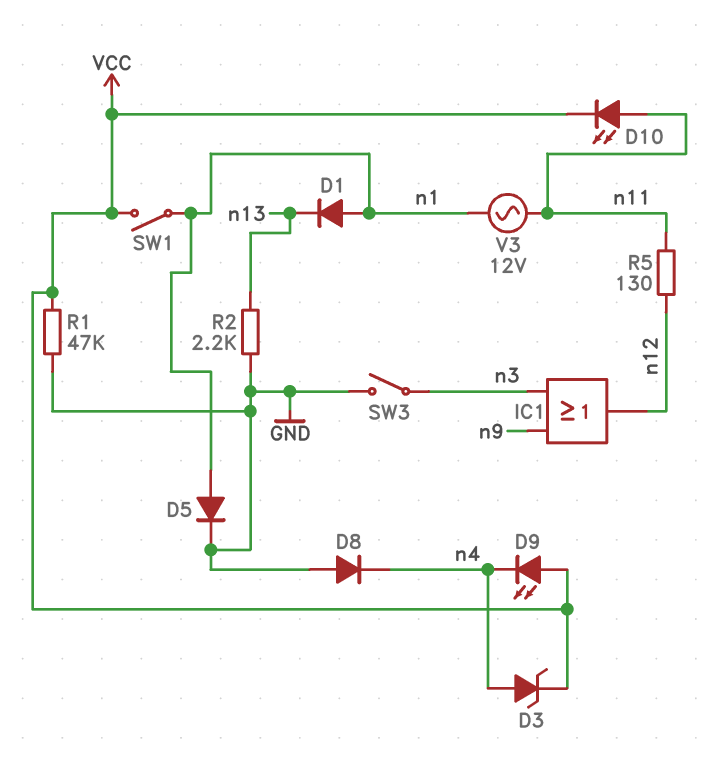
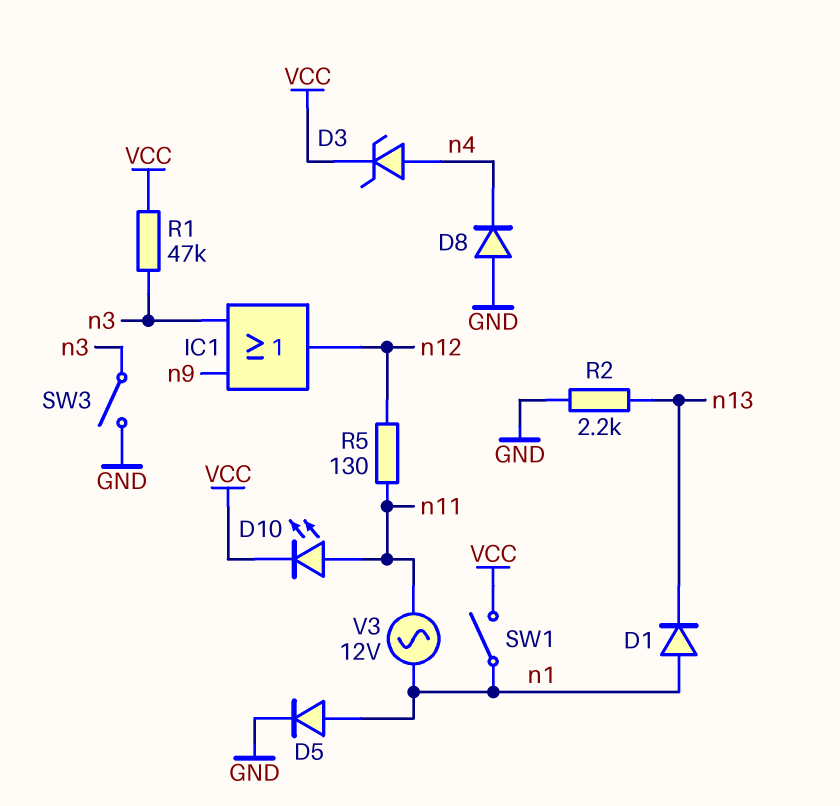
D9: LED (A VCC, K n4) -> none
R1: 47k (GND, VCC) -> 47k (VCC, n3)

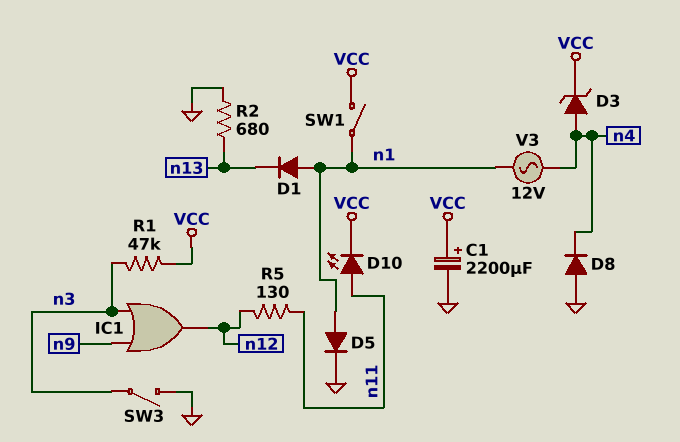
C1: none -> 2200uF (plus VCC, minus GND)
R2: 2.2k (GND, n13) -> 680 (GND, n13)
V3: AC 12V (n1, n11) -> AC 12V (n1, n4)

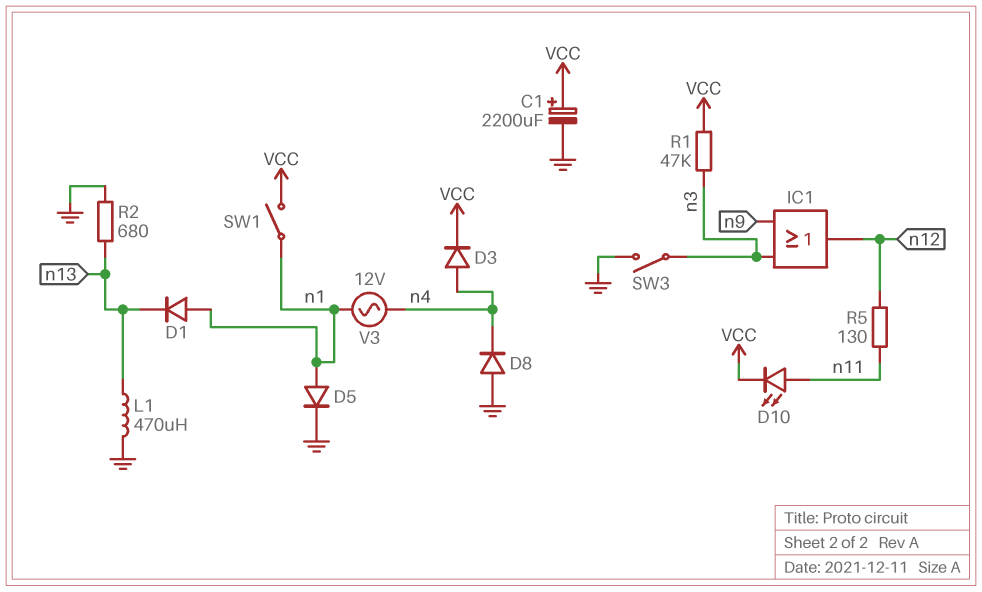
D3: zener (A n4, K VCC) -> diode (A n4, K VCC)
L1: none -> 470uH (GND, n13)

